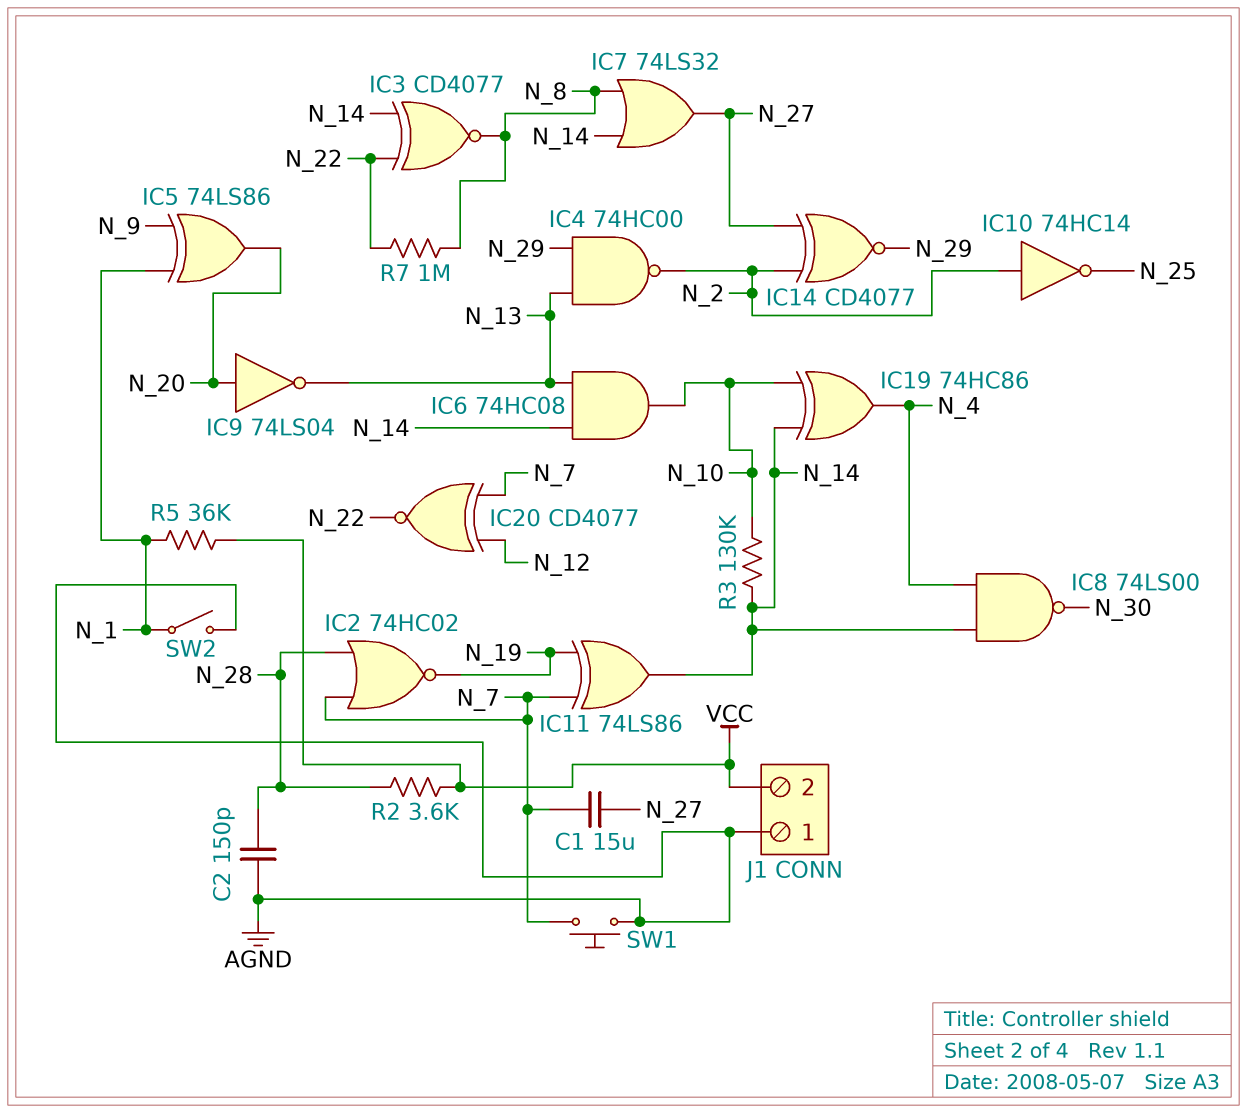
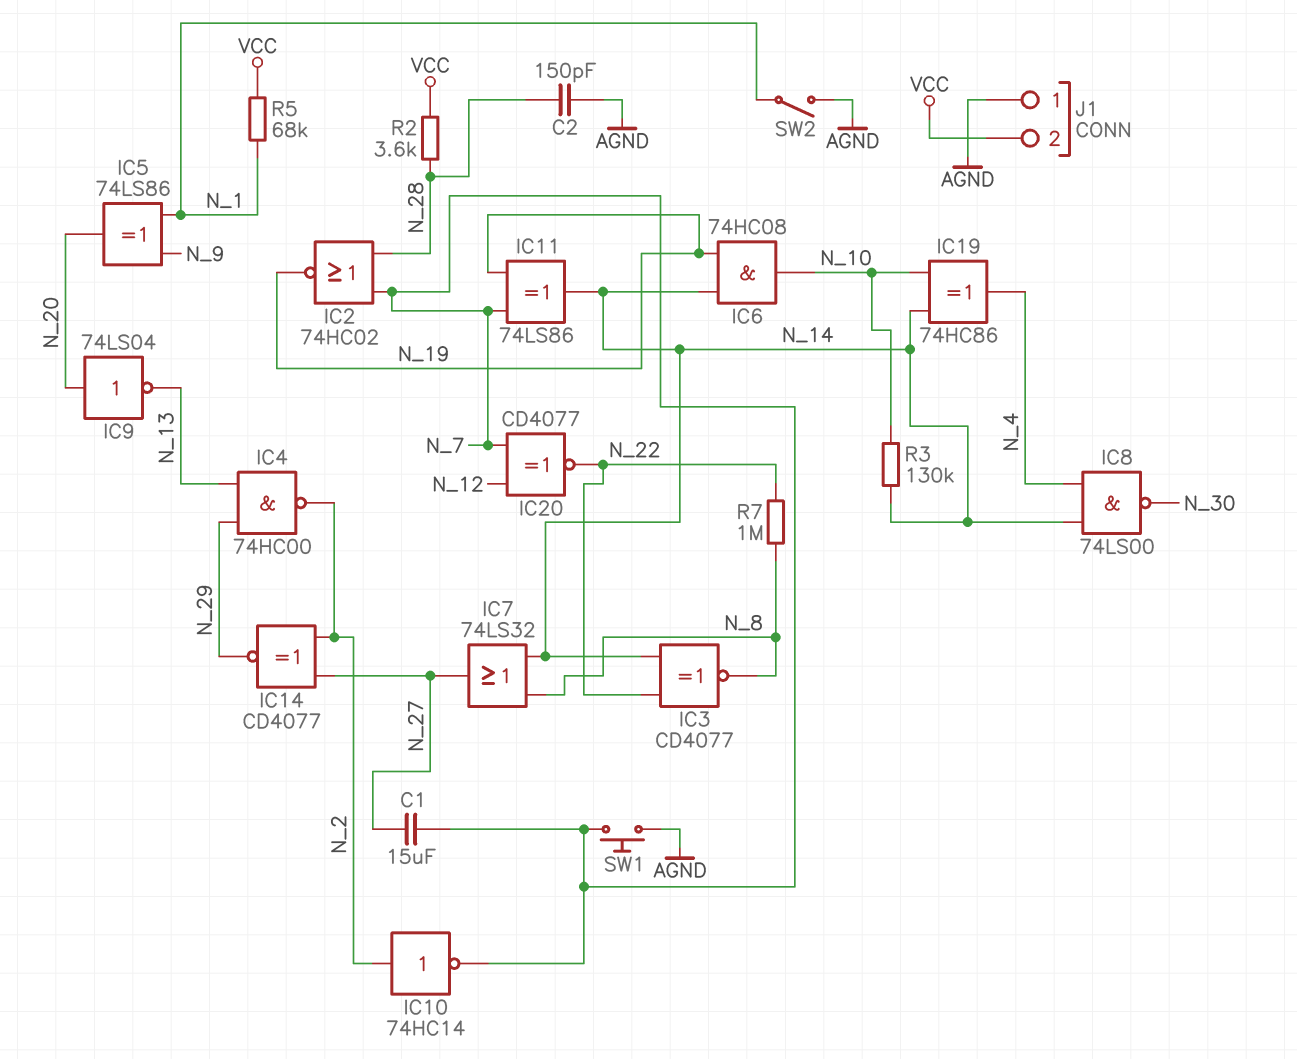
IC6: AND 74HC08 (in N_13, in N_14, out N_10) -> AND 74HC08 (in N_14, in N_19, out N_10)
IC10: NOT 74HC14 (in N_2, out N_25) -> NOT 74HC14 (in N_2, out N_7)
R5: 36k (N_1, VCC) -> 68k (N_1, VCC)

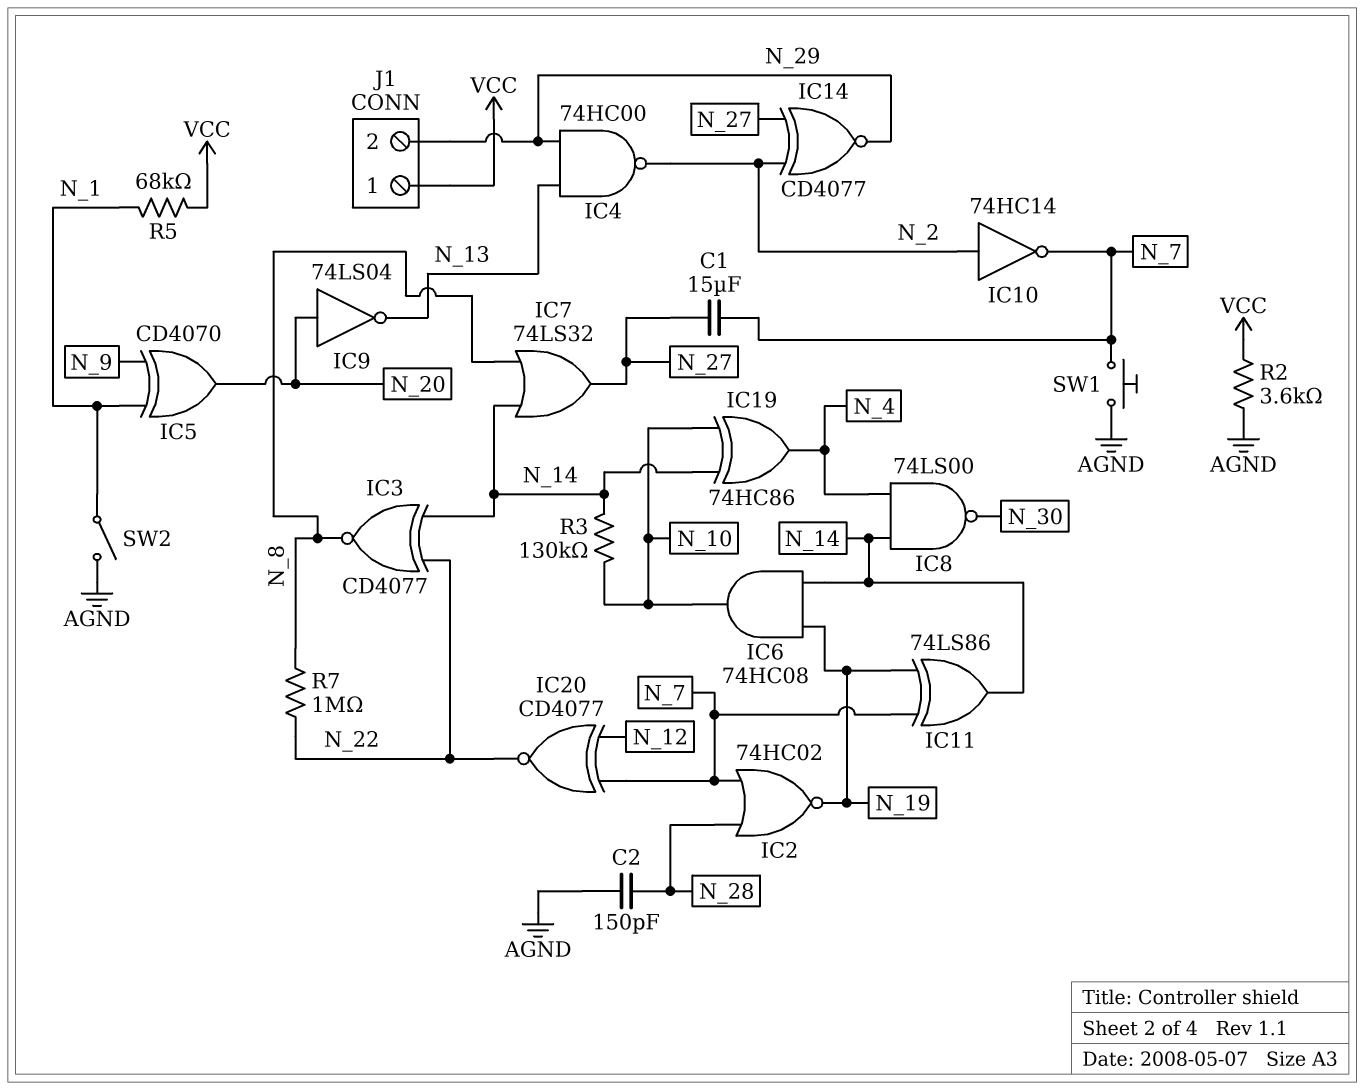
IC5: XOR 74LS86 (in N_1, in N_9, out N_20) -> XOR CD4070 (in N_1, in N_9, out N_20)
J1 pin 1: AGND -> VCC
J1 pin 2: VCC -> N_29
R2: 3.6k (N_28, VCC) -> 3.6k (AGND, VCC)

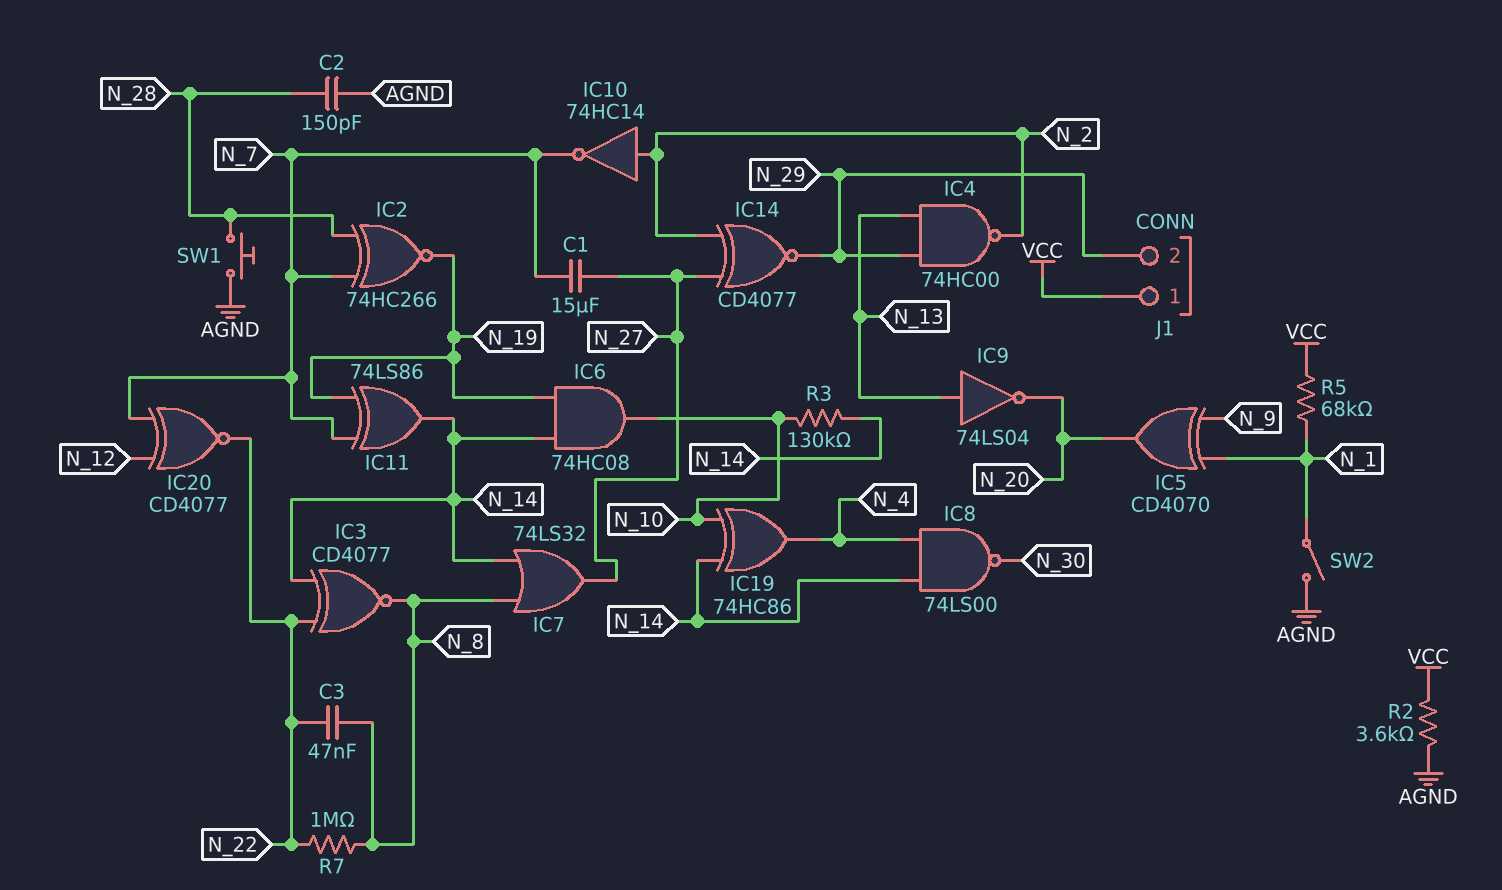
C3: none -> 47nF (N_8, N_22)
IC2: NOR 74HC02 (in N_7, in N_28, out N_19) -> XNOR 74HC266 (in N_7, in N_28, out N_19)
IC9: NOT 74LS04 (in N_20, out N_13) -> NOT 74LS04 (in N_13, out N_20)
SW1: button (AGND, N_7) -> button (AGND, N_28)

